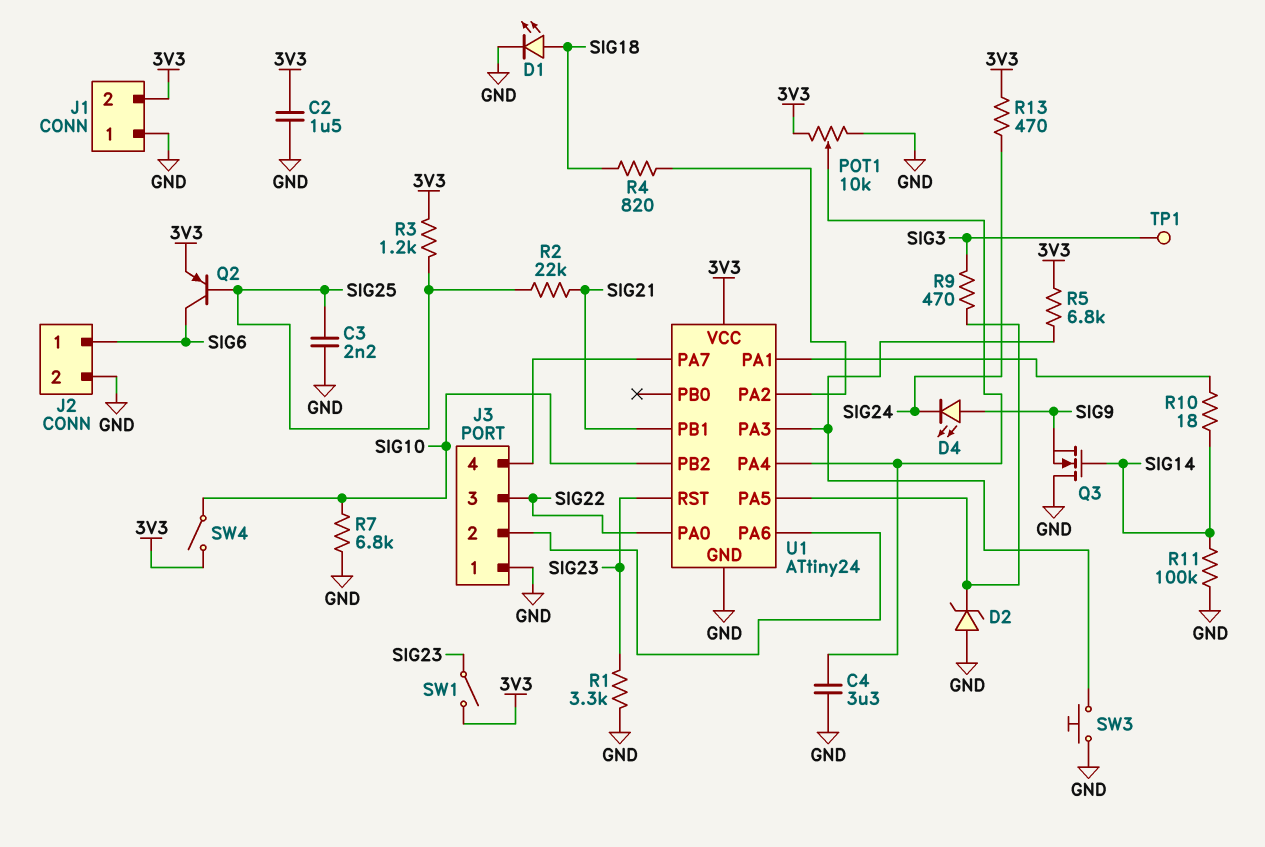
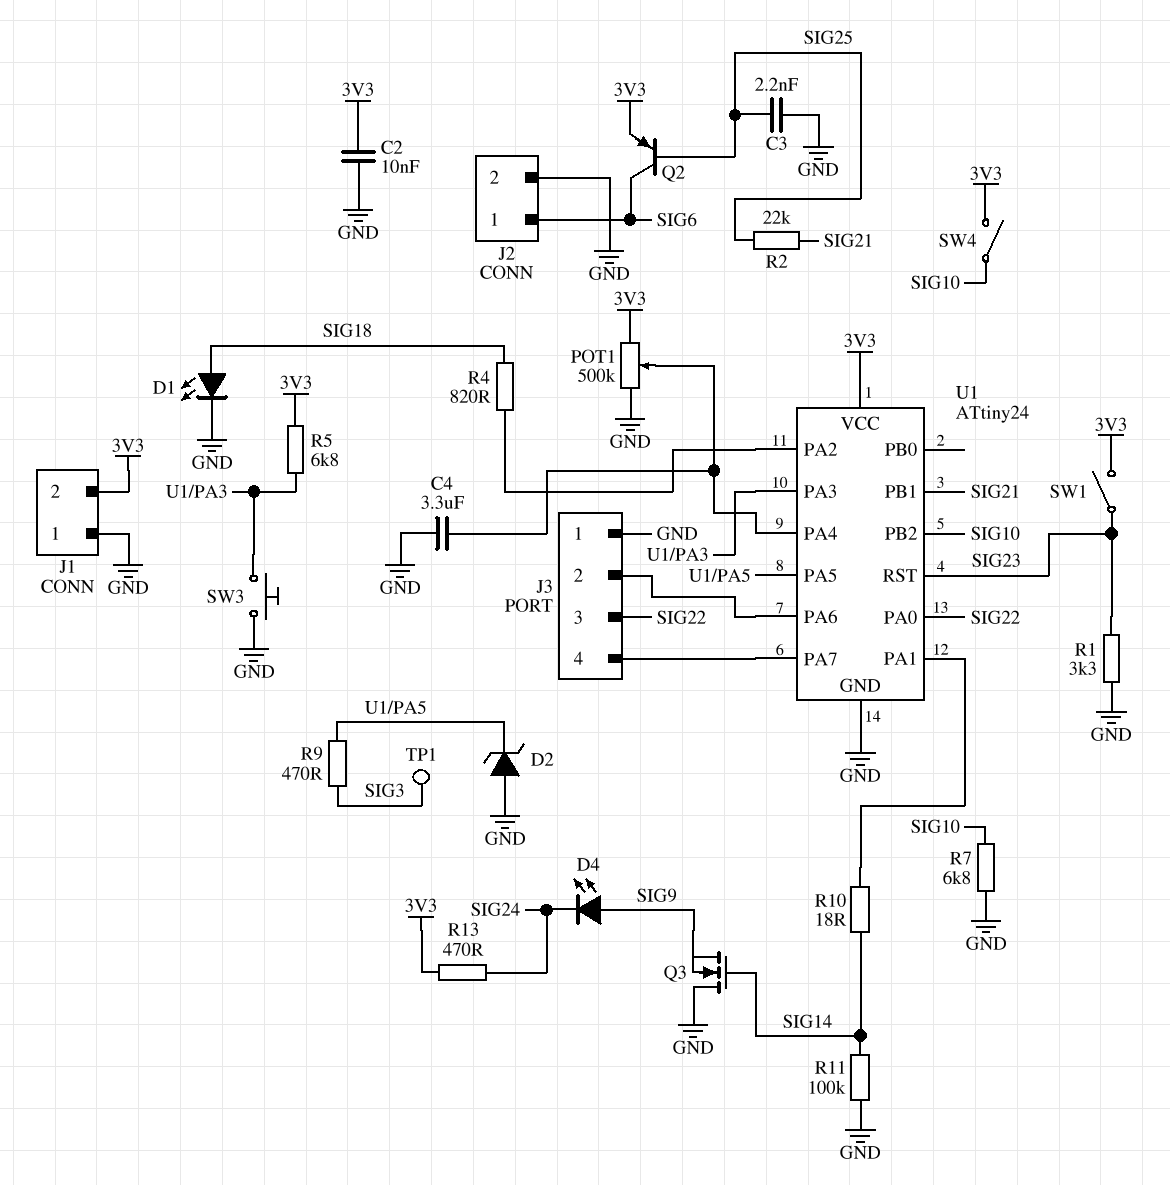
C2: 1.5uF (3V3, GND) -> 10nF (3V3, GND)
POT1: 10k (3V3, GND, wiper U1/PA4) -> 500k (3V3, GND, wiper U1/PA4)
R3: 1.2k (3V3, SIG25) -> none

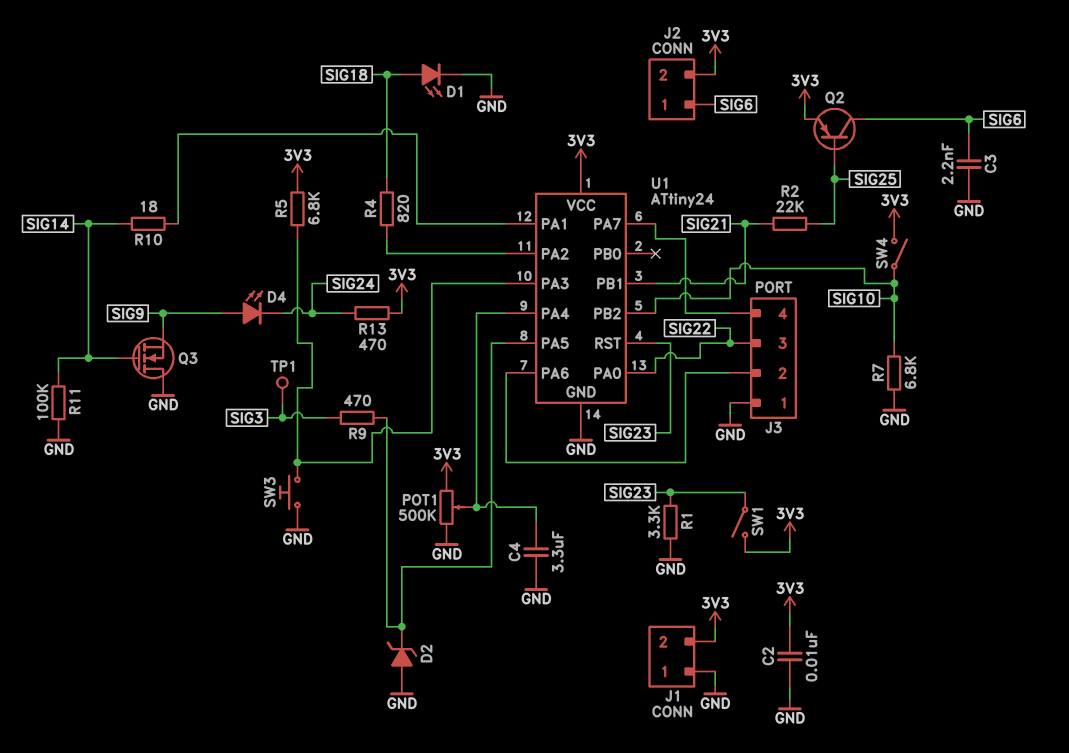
C3: 2.2nF (GND, SIG25) -> 2.2nF (GND, SIG6)
J2 pin 2: GND -> 3V3

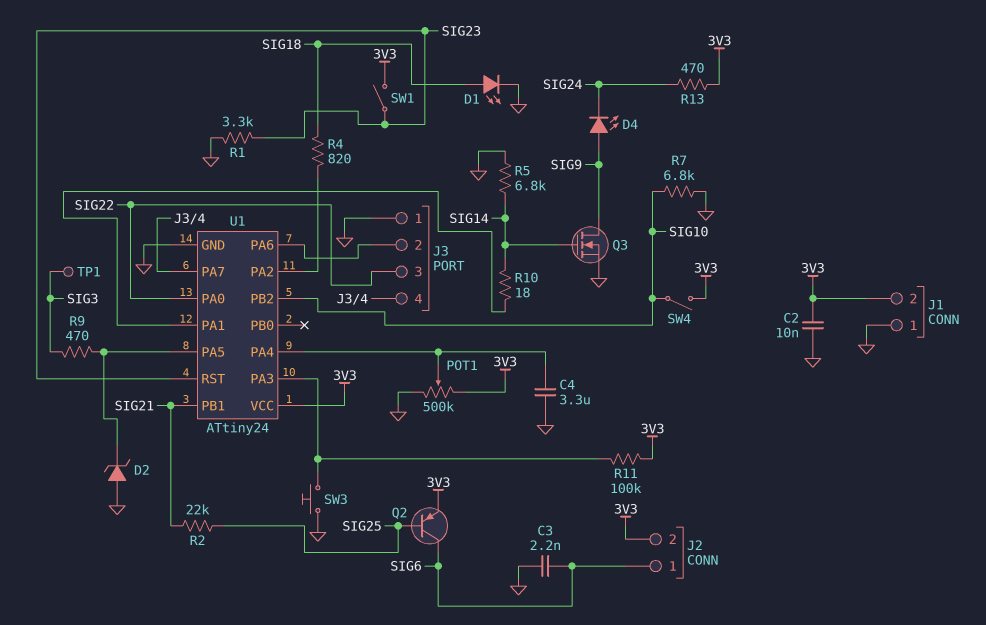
Q3: NMOS (G SIG14, D GND, S SIG9) -> NMOS (G SIG14, D SIG9, S GND)
R5: 6.8k (3V3, U1/PA3) -> 6.8k (GND, SIG14)
R11: 100k (GND, SIG14) -> 100k (3V3, U1/PA3)

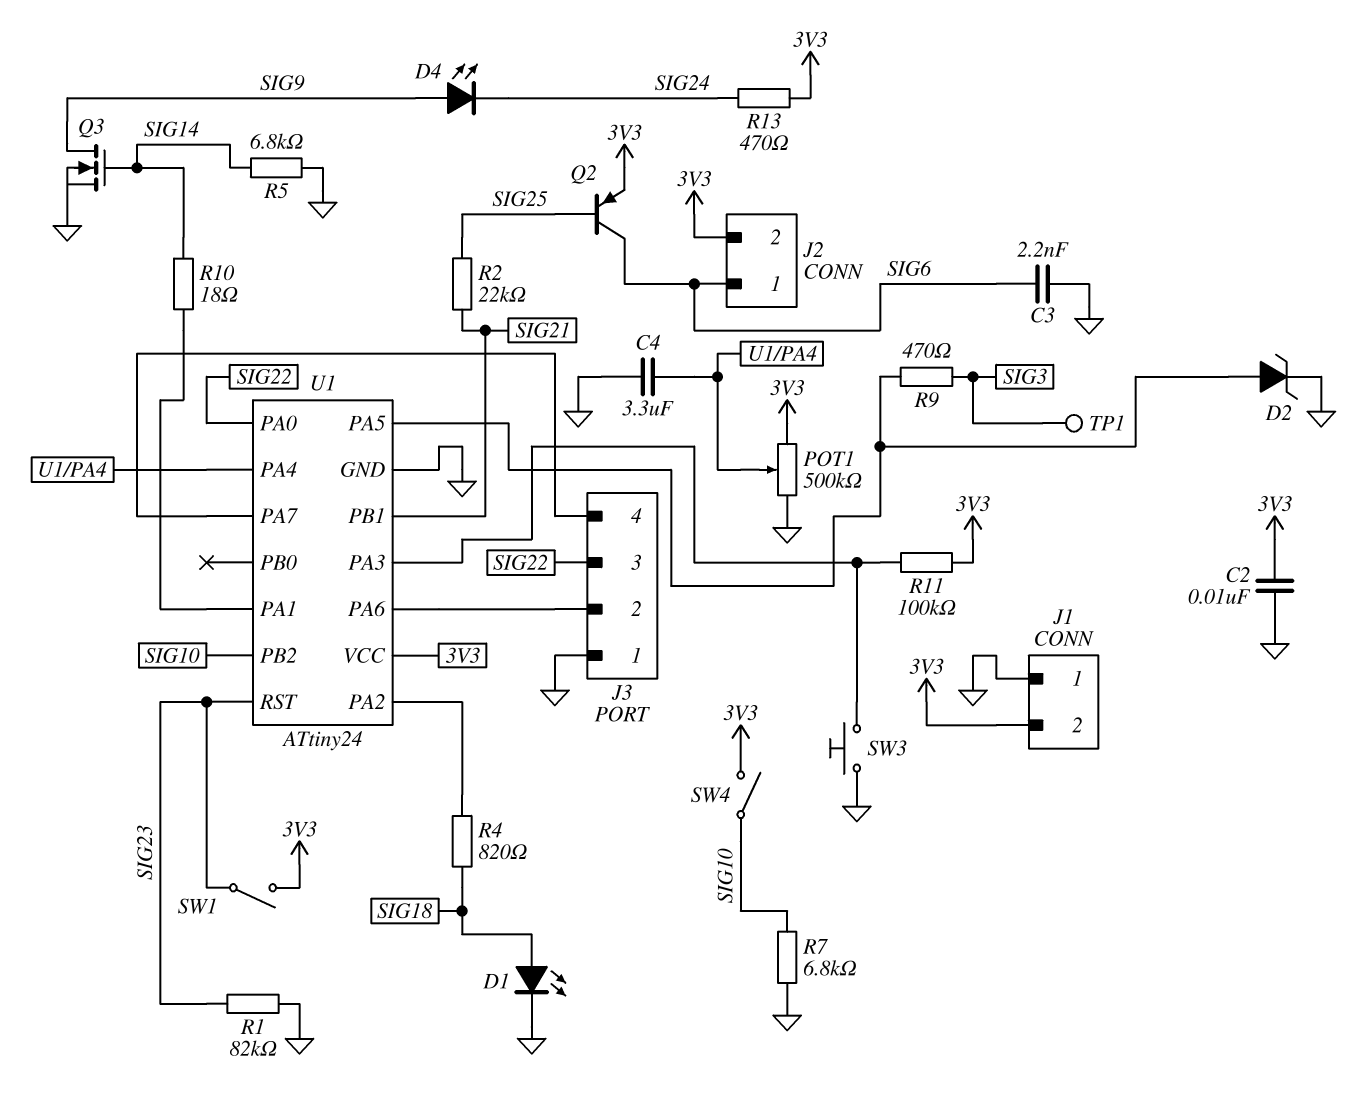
D2: zener (A GND, K U1/PA5) -> zener (A U1/PA5, K GND)
R1: 3.3k (GND, SIG23) -> 82k (GND, SIG23)

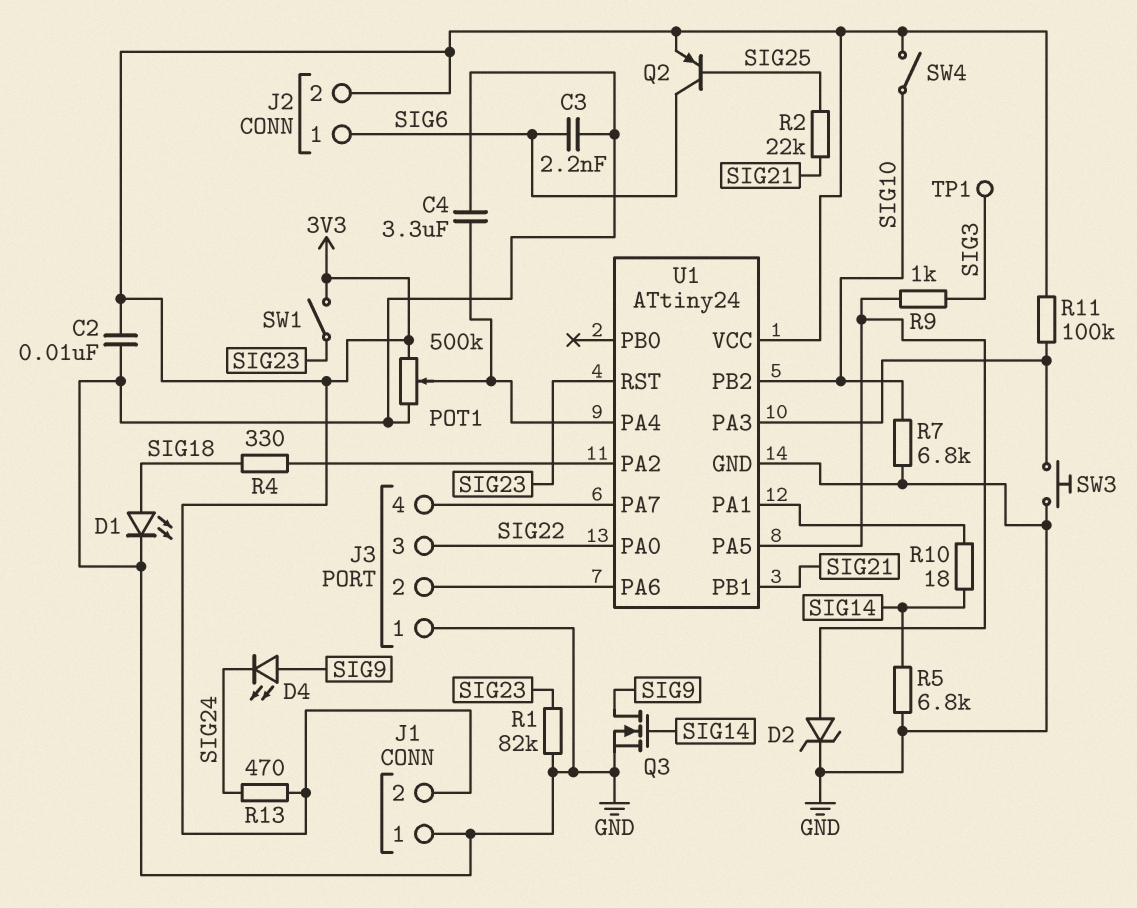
R4: 820 (SIG18, U1/PA2) -> 330 (SIG18, U1/PA2)
R9: 470 (SIG3, U1/PA5) -> 1k (SIG3, U1/PA5)

